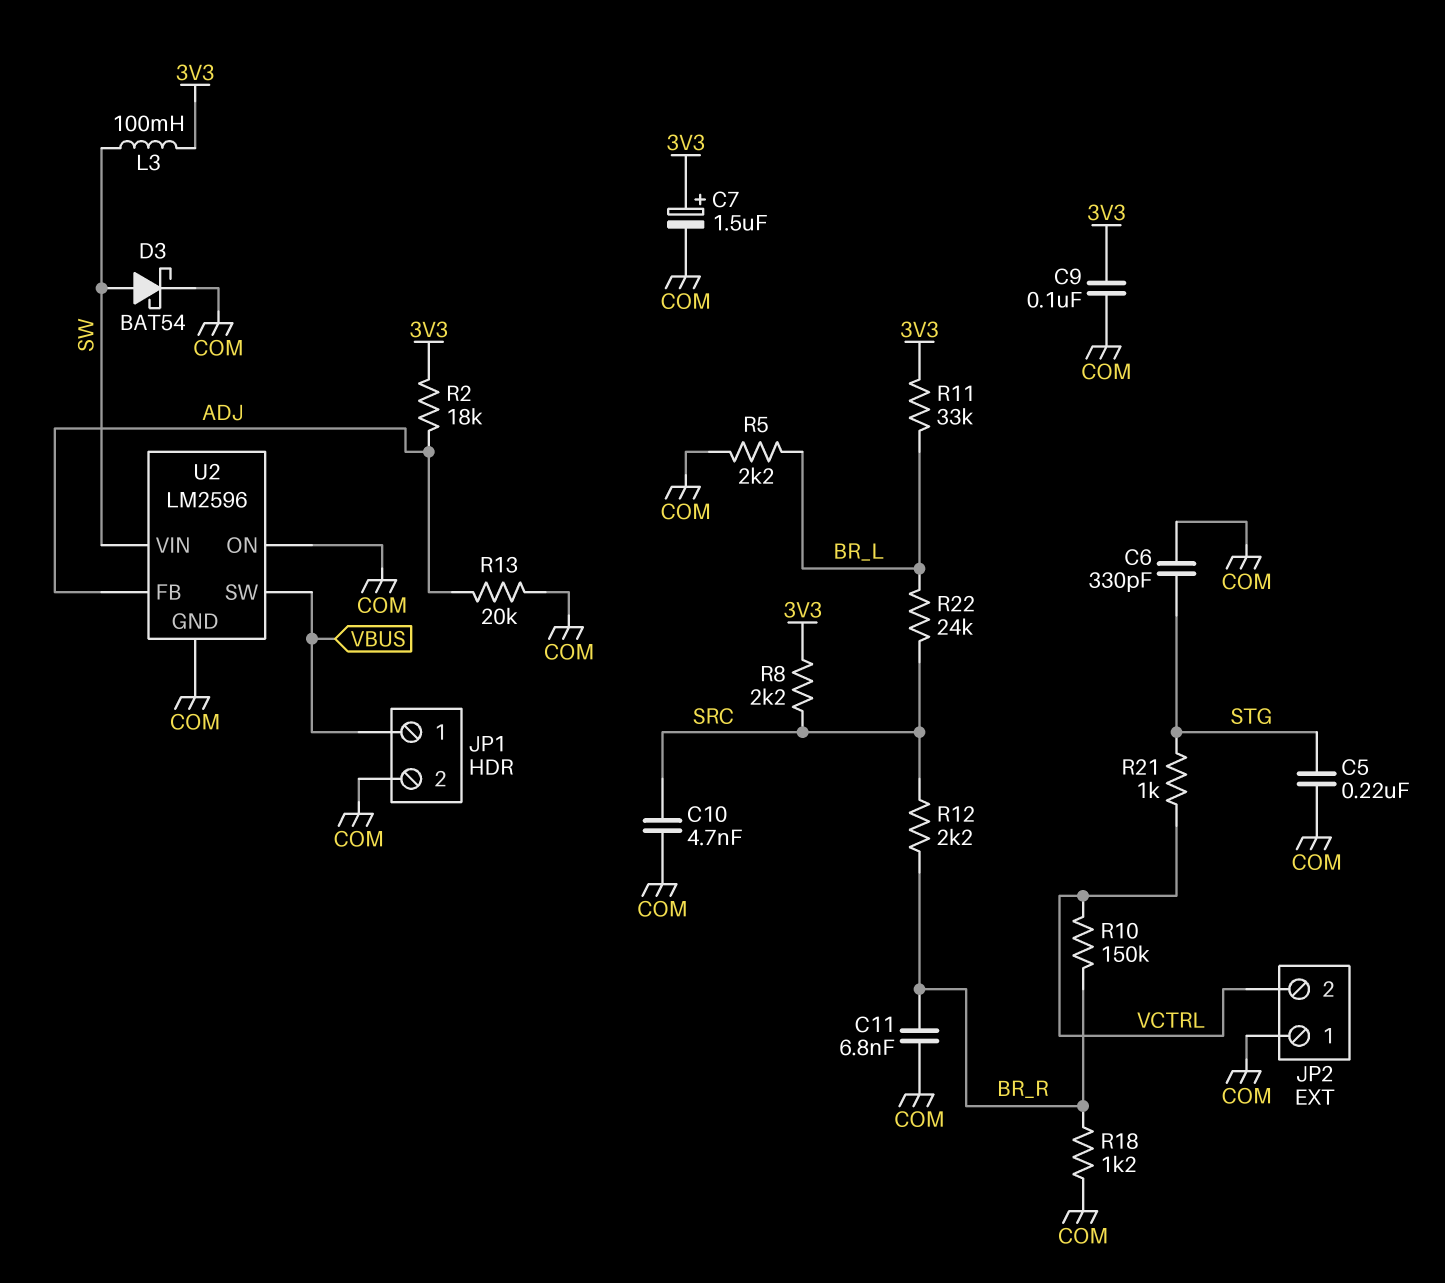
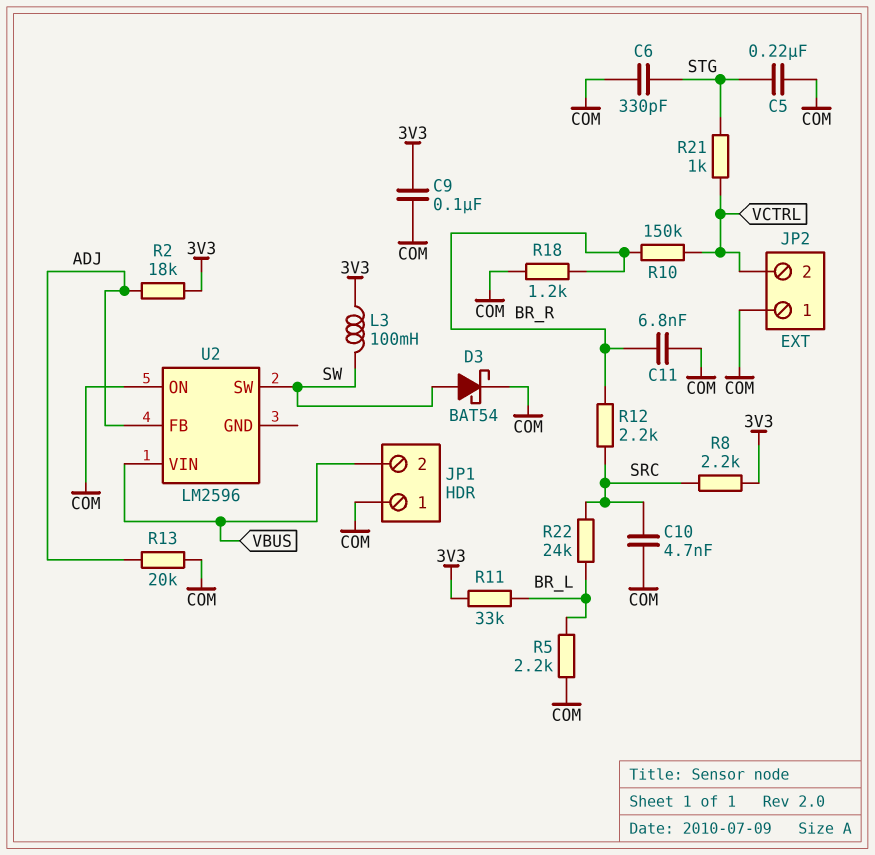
C7: 1.5uF (plus 3V3, minus COM) -> none
JP1 pin 1: VBUS -> COM
JP1 pin 2: COM -> VBUS
U2 pin GND: COM -> none
U2 pin SW: VBUS -> SW
U2 pin VIN: SW -> VBUS

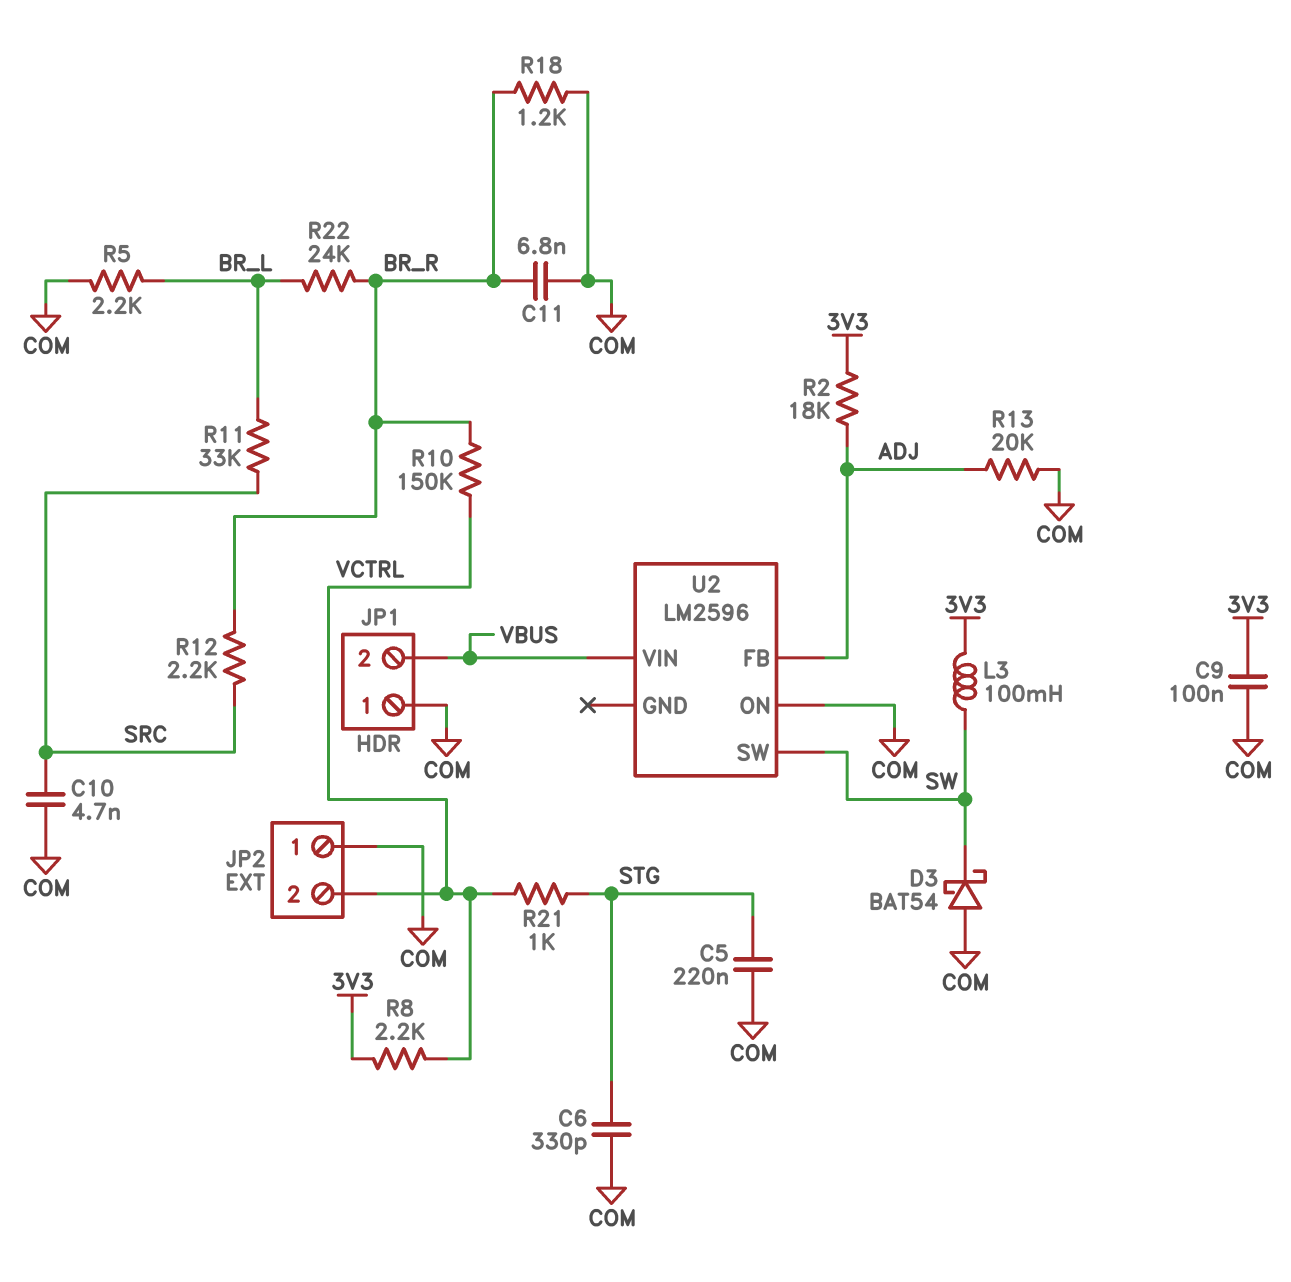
D3: schottky BAT54 (A SW, K COM) -> schottky BAT54 (A COM, K SW)
R8: 2.2k (3V3, SRC) -> 2.2k (3V3, VCTRL)
R11: 33k (3V3, BR_L) -> 33k (BR_L, SRC)
R22: 24k (BR_L, SRC) -> 24k (BR_L, BR_R)

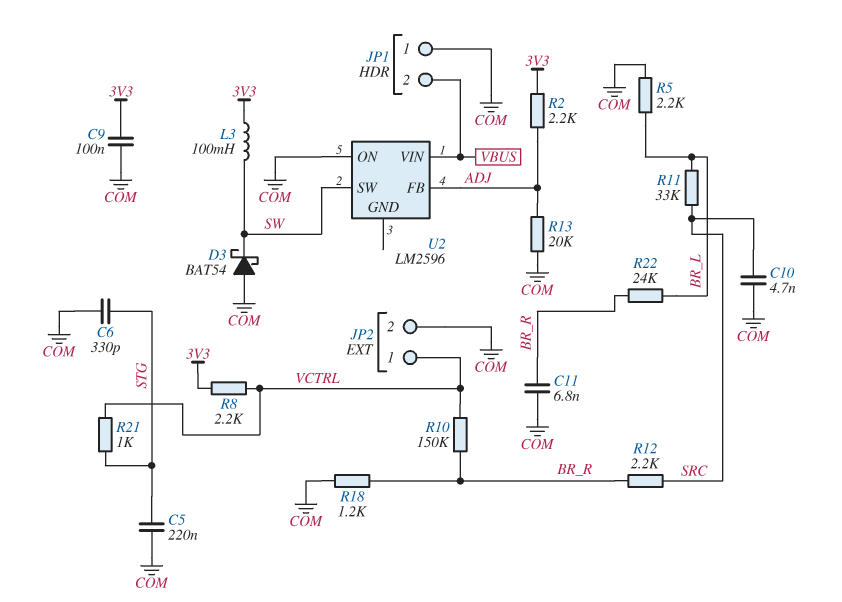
JP2 pin 1: COM -> VCTRL
JP2 pin 2: VCTRL -> COM
R2: 18k (3V3, ADJ) -> 2.2k (3V3, ADJ)

